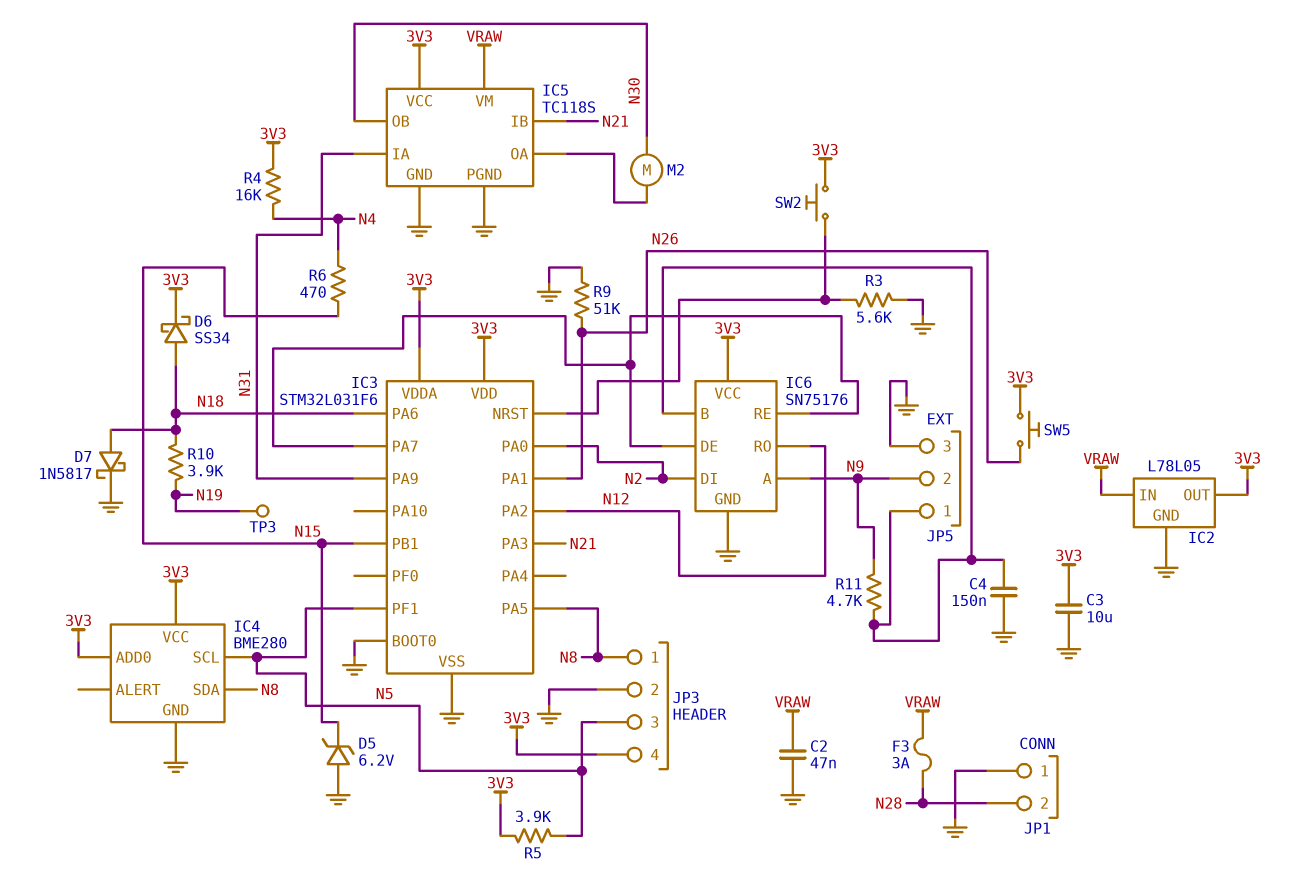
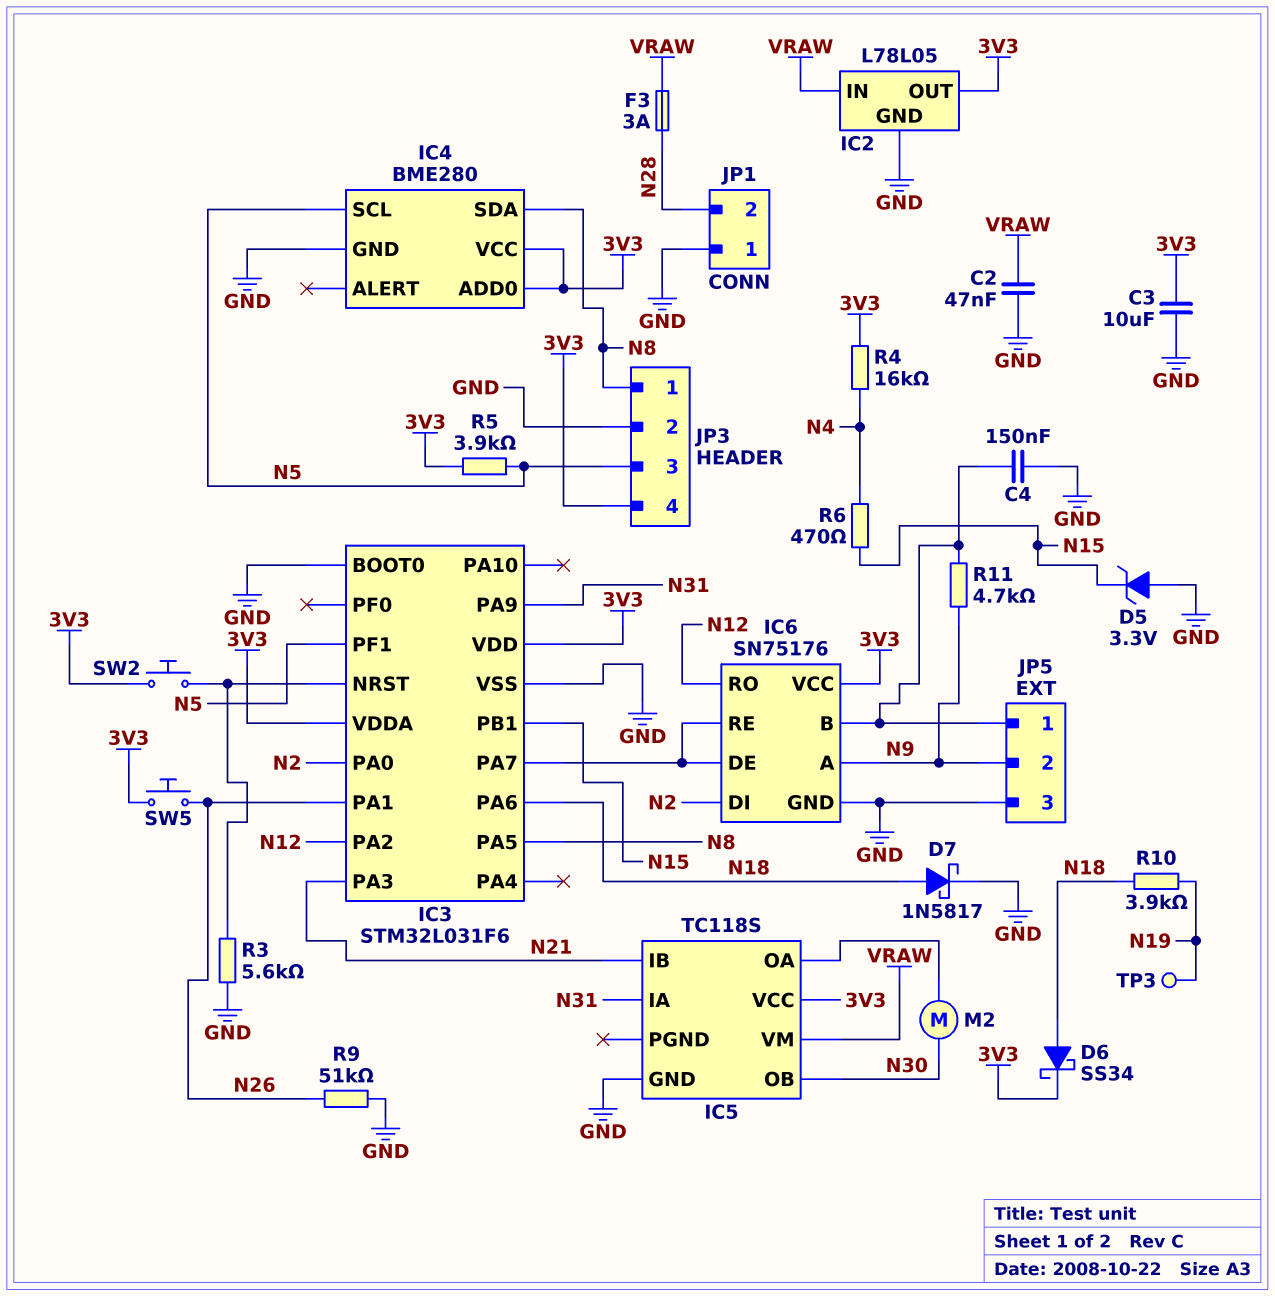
D5: zener 6.2V (A GND, K N15) -> zener 3.3V (A GND, K N15)
IC5 pin PGND: GND -> none

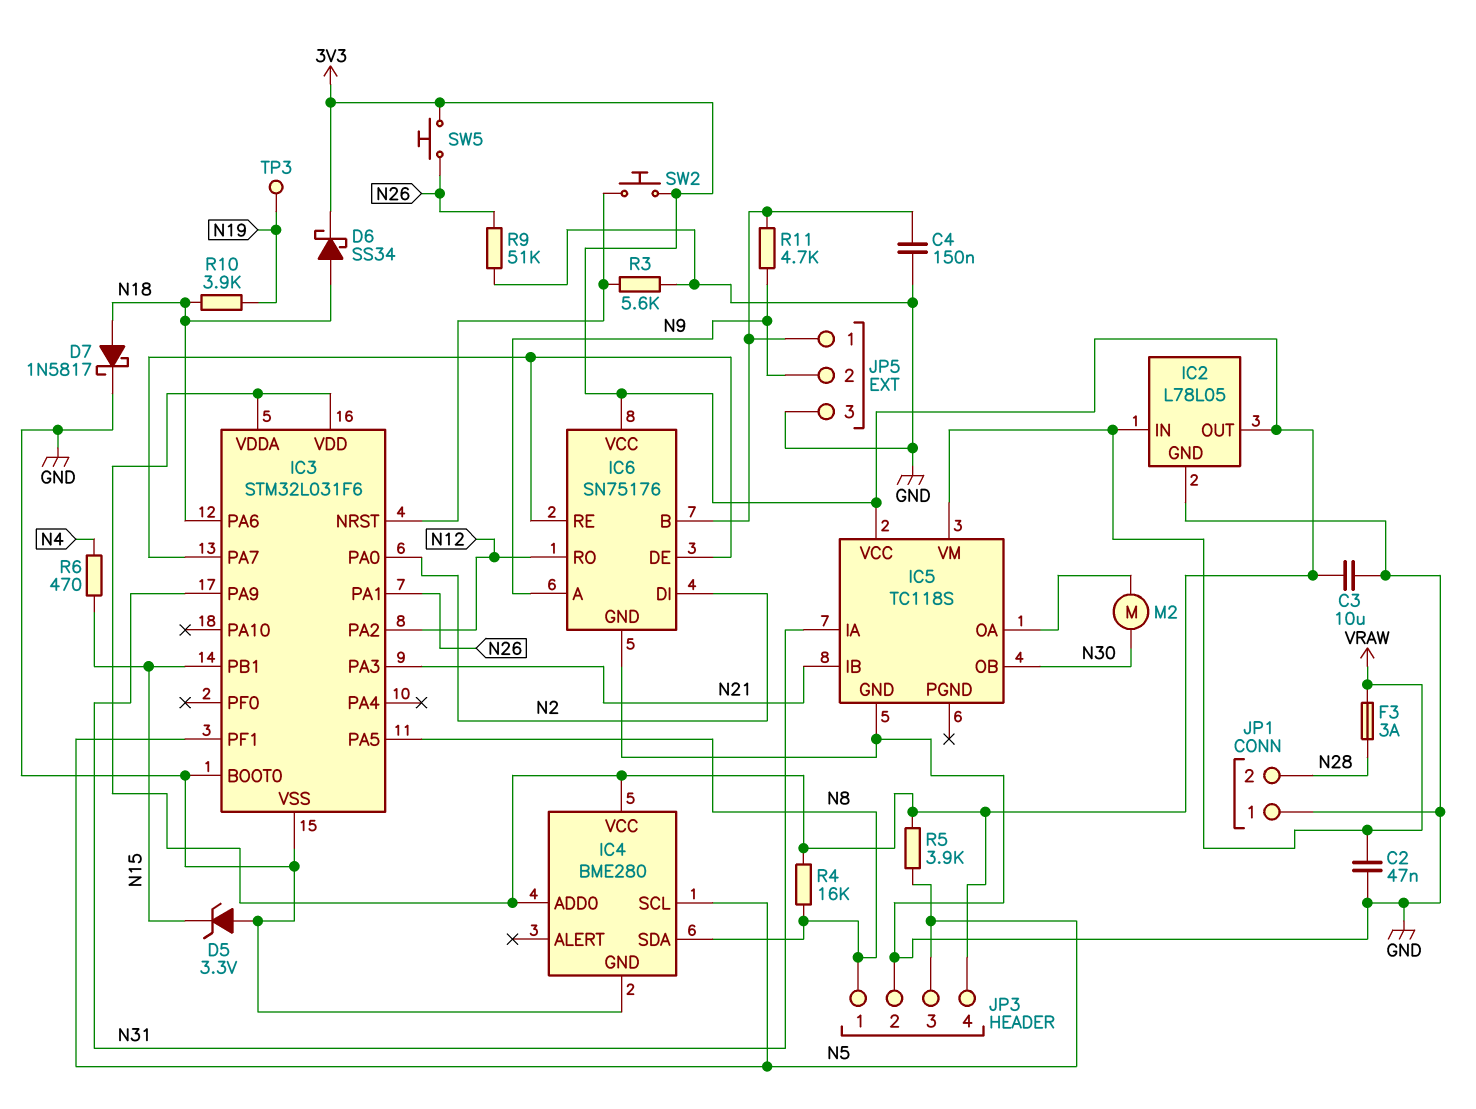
R4: 16k (3V3, N4) -> 16k (3V3, N8)

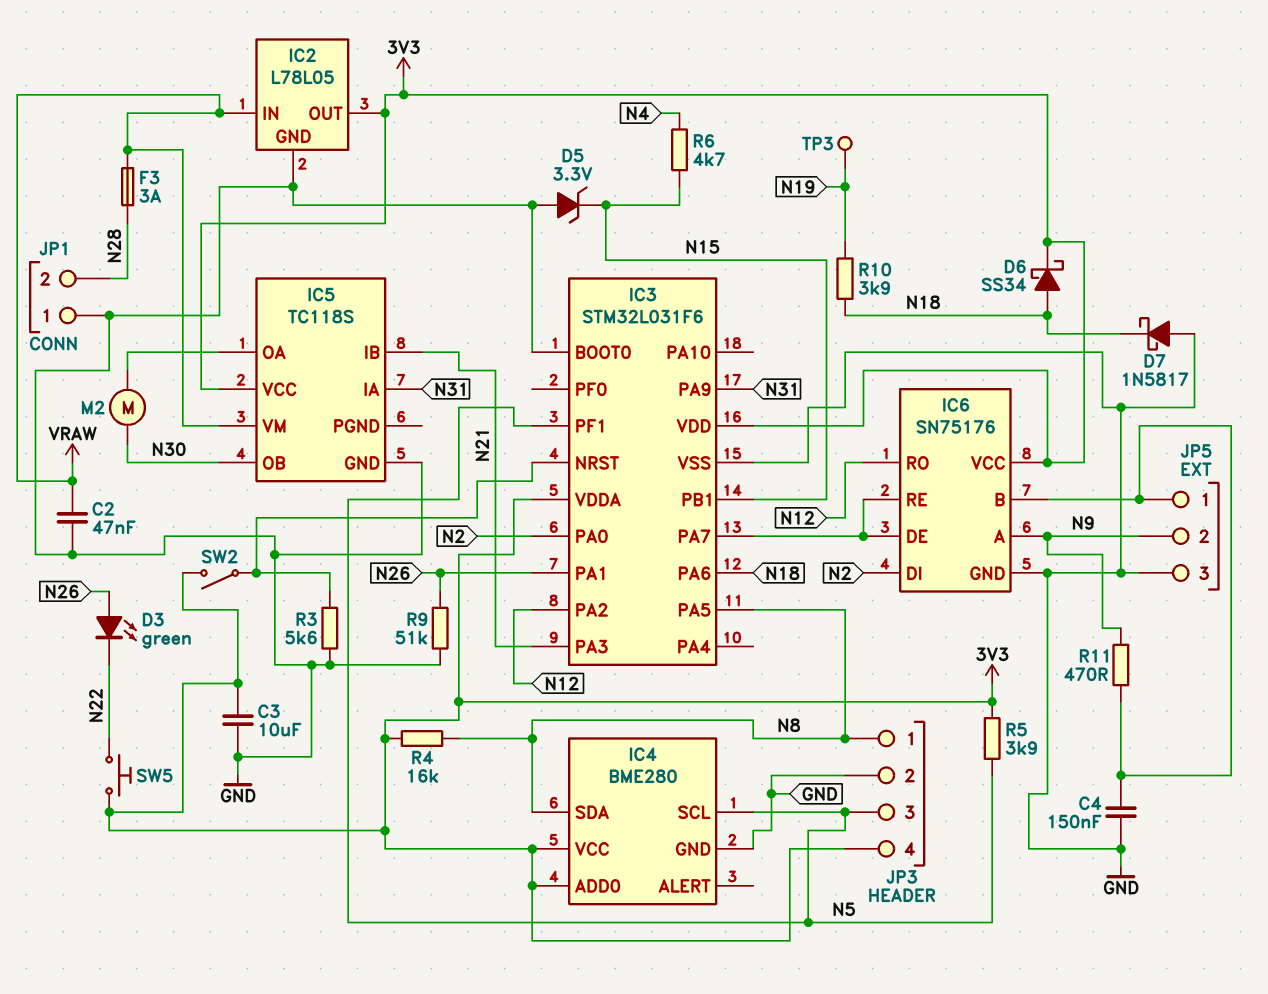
D3: none -> LED green (A N26, K N22)
D7: schottky 1N5817 (A N18, K GND) -> schottky 1N5817 (A GND, K N18)
R6: 470 (N4, N15) -> 4.7k (N4, N15)
R11: 4.7k (IC6/B, N9) -> 470 (IC6/B, N9)
SW2: button (3V3, IC3/NRST) -> switch (3V3, IC3/NRST)
SW5: button (3V3, N26) -> button (3V3, N22)

